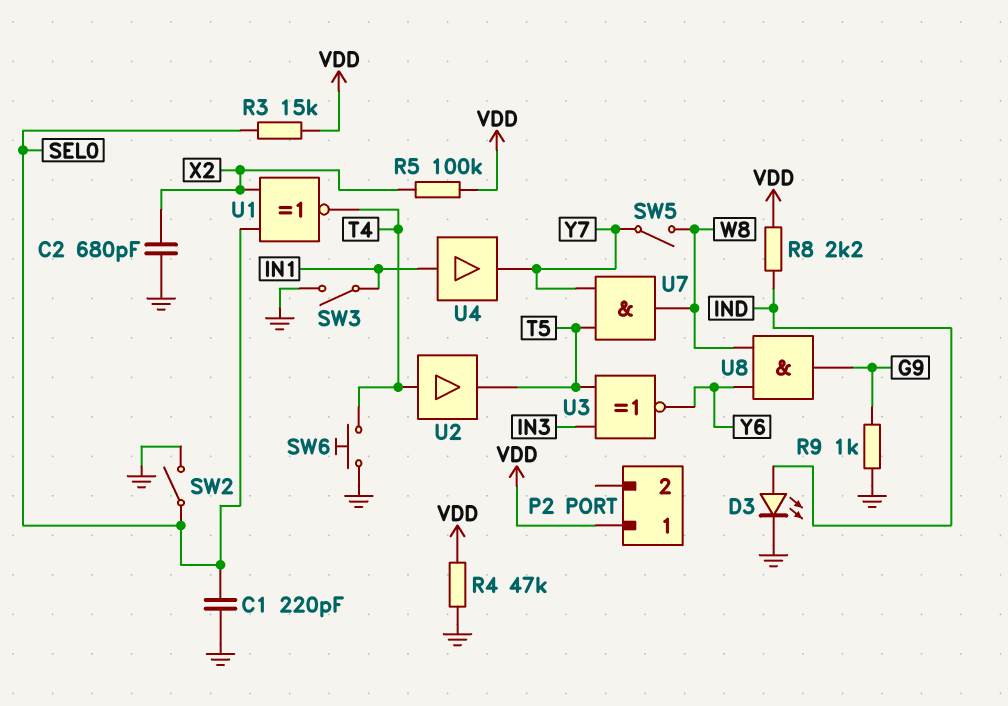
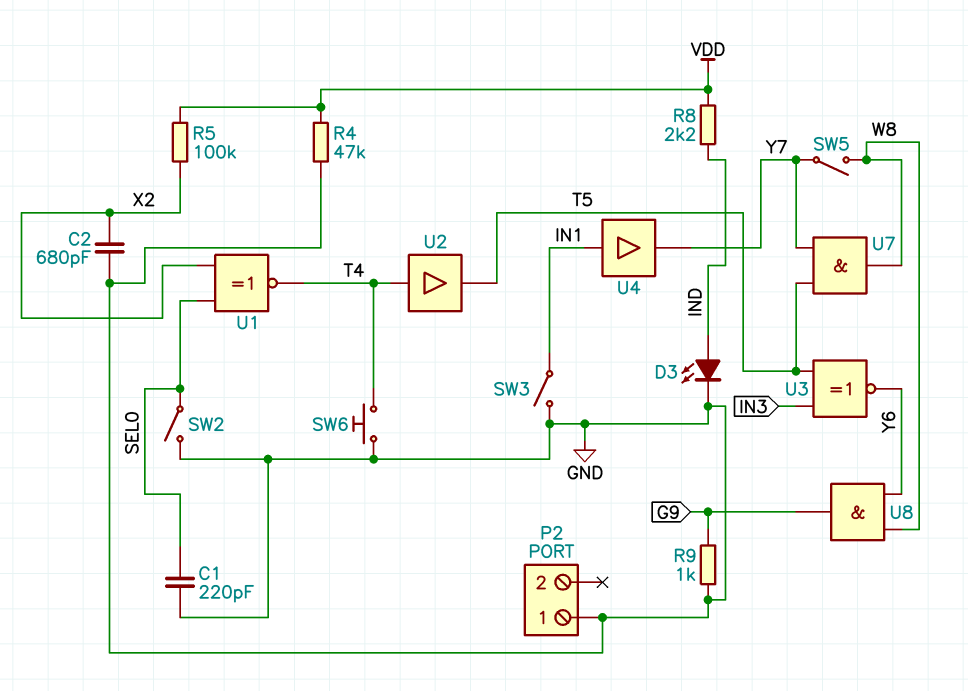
P2 pin 1: VDD -> GND
R3: 15k (SEL0, VDD) -> none

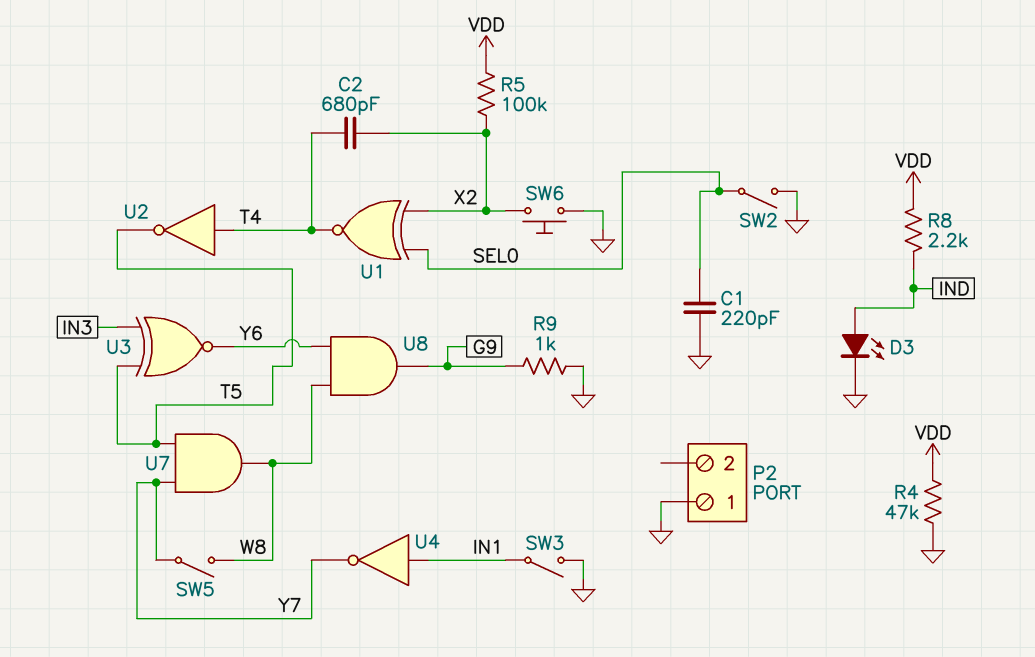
C2: 680pF (GND, X2) -> 680pF (T4, X2)
SW6: button (GND, T4) -> button (GND, X2)
U2: buffer (in T4, out T5) -> NOT (in T4, out T5)
U4: buffer (in IN1, out Y7) -> NOT (in IN1, out Y7)

